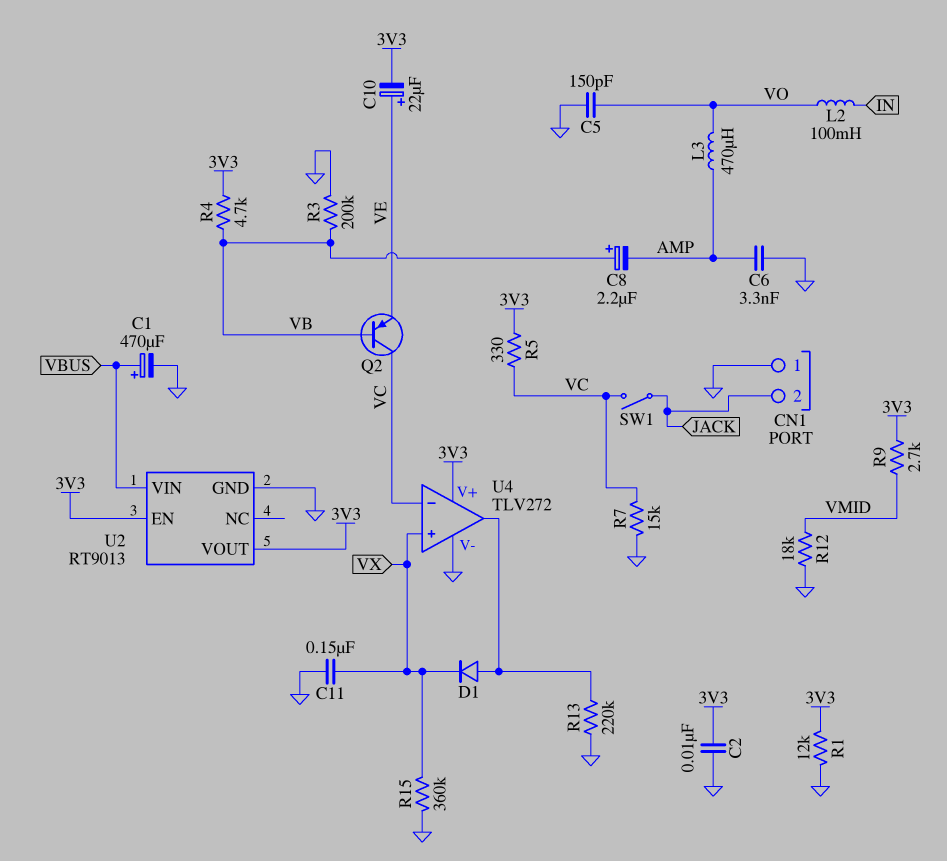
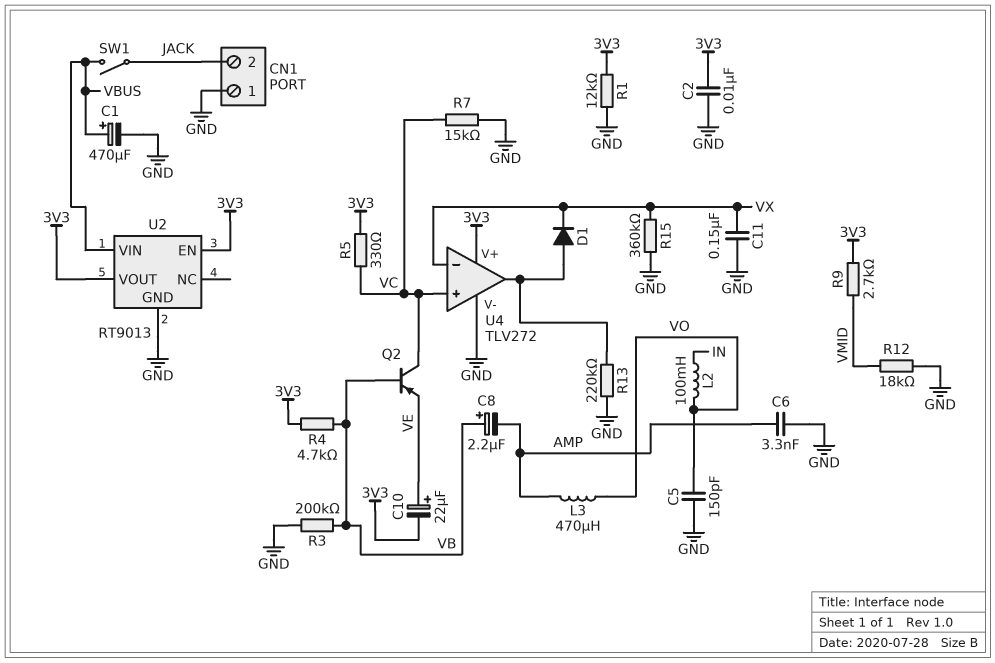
SW1: switch (JACK, VC) -> switch (JACK, VBUS)
U4 pin in+: VX -> VC
U4 pin in-: VC -> VX

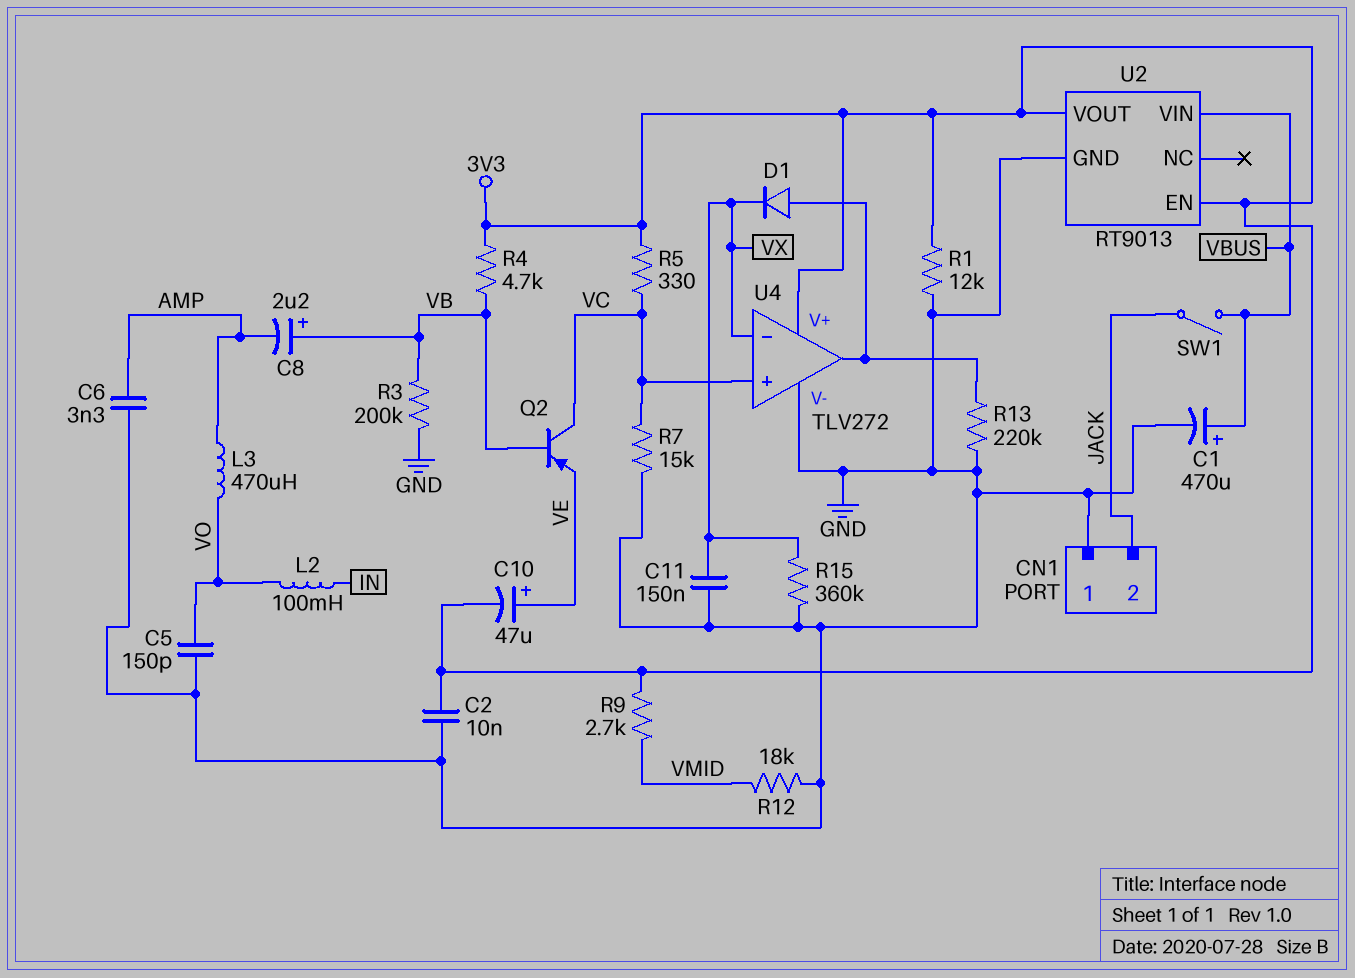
C10: 22uF (plus VE, minus 3V3) -> 47uF (plus VE, minus 3V3)

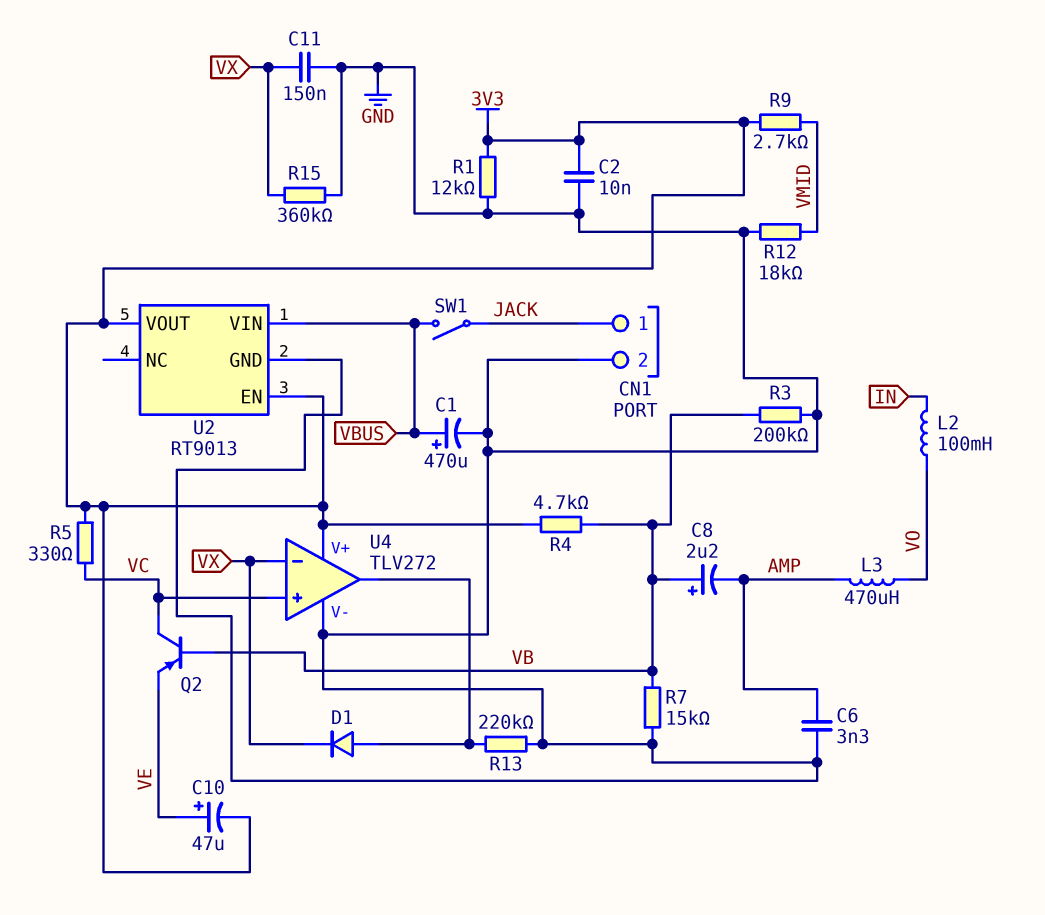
C5: 150pF (GND, VO) -> none
CN1 pin 1: GND -> JACK
CN1 pin 2: JACK -> GND
R7: 15k (GND, VC) -> 15k (GND, VB)

